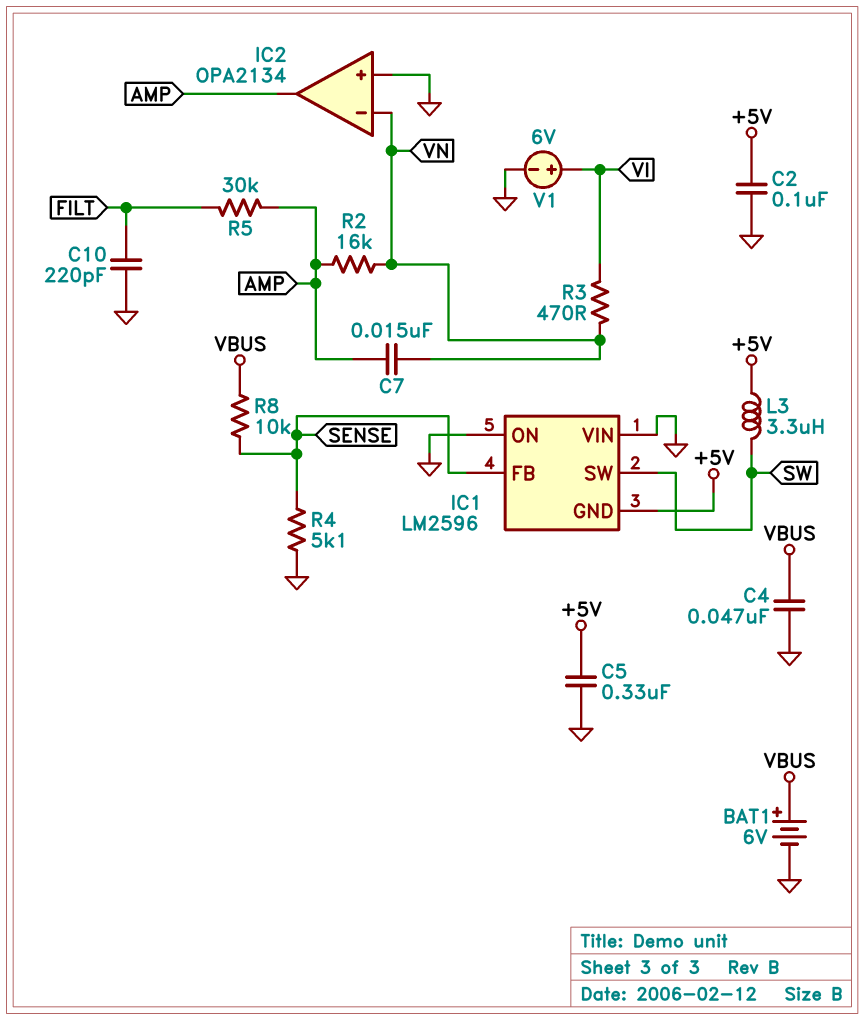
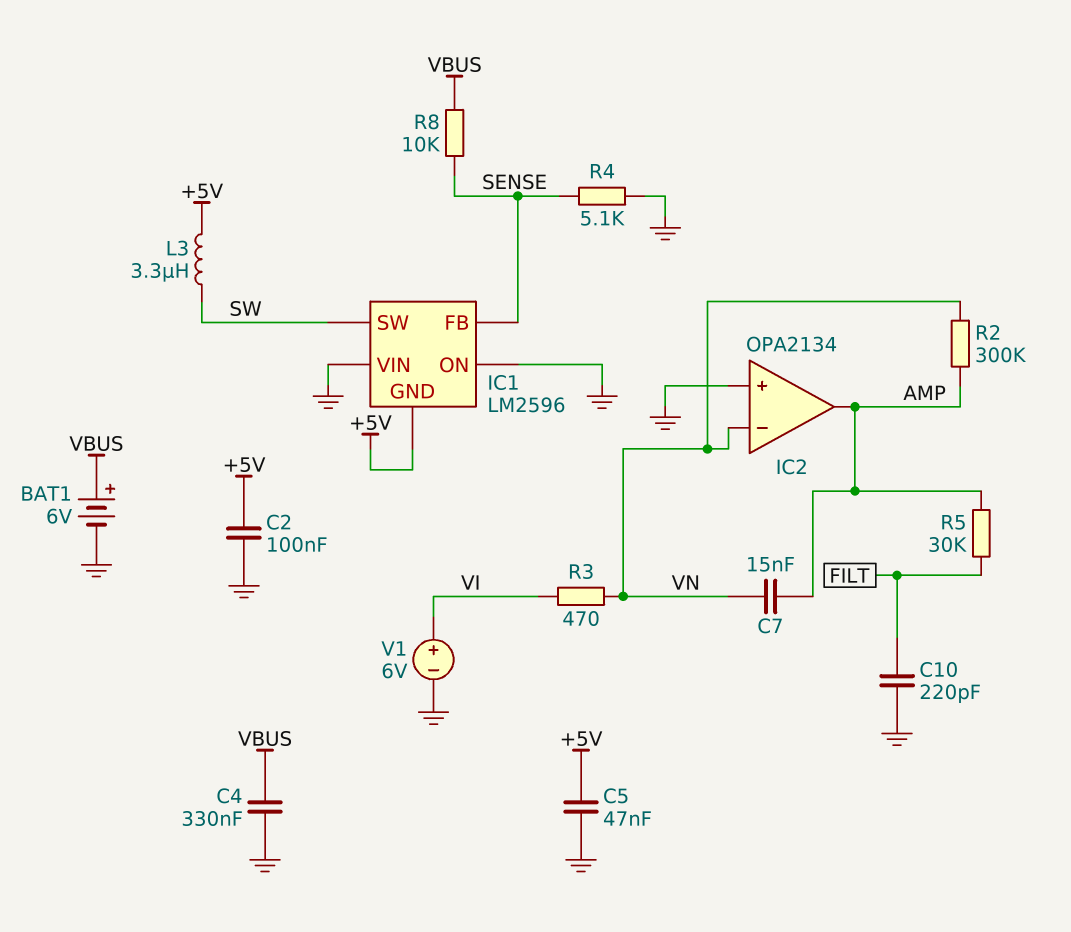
C4: 47nF (GND, VBUS) -> 330nF (GND, VBUS)
C5: 330nF (+5V, GND) -> 47nF (+5V, GND)
R2: 16k (AMP, VN) -> 300k (AMP, VN)

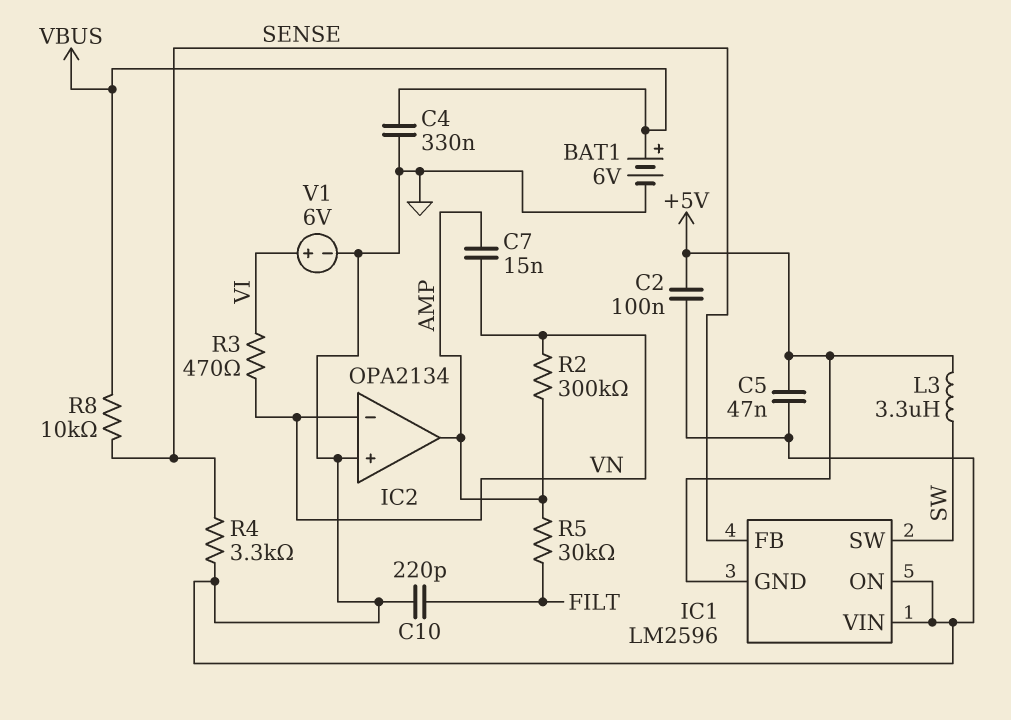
R4: 5.1k (GND, SENSE) -> 3.3k (GND, SENSE)

